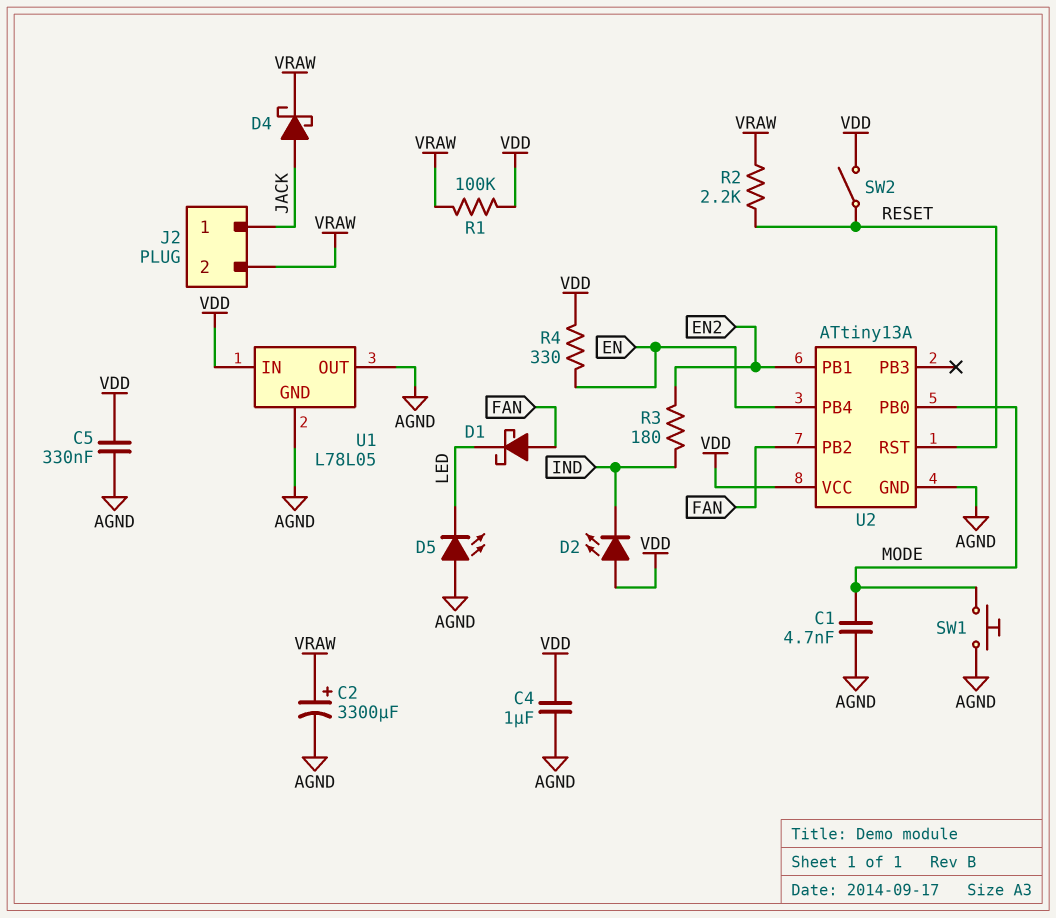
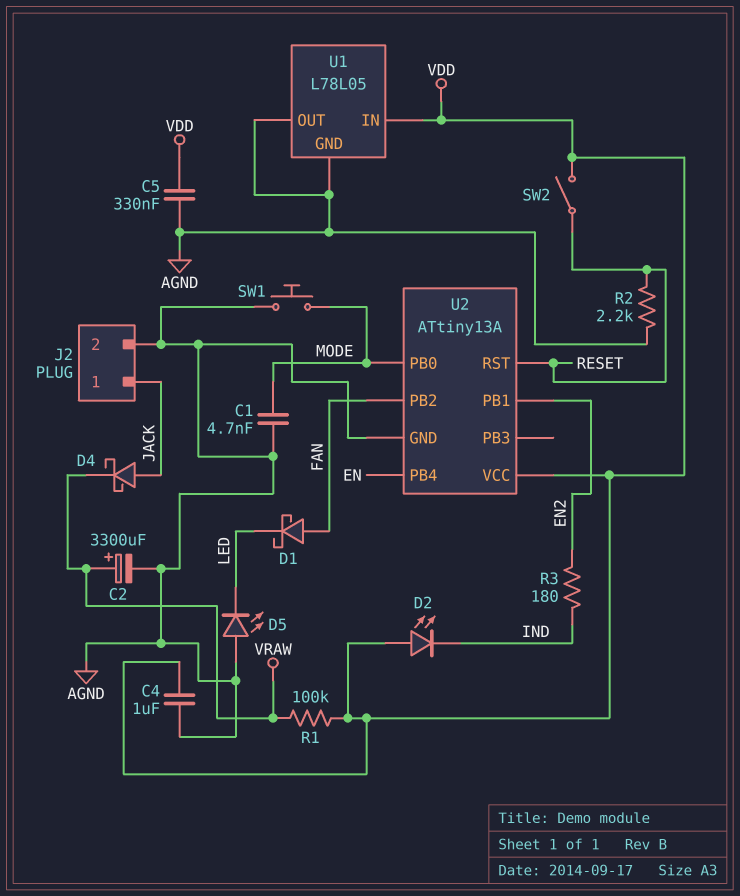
J2 pin 2: VRAW -> AGND
R2: 2.2k (RESET, VRAW) -> 2.2k (AGND, RESET)
R4: 330 (EN, VDD) -> none

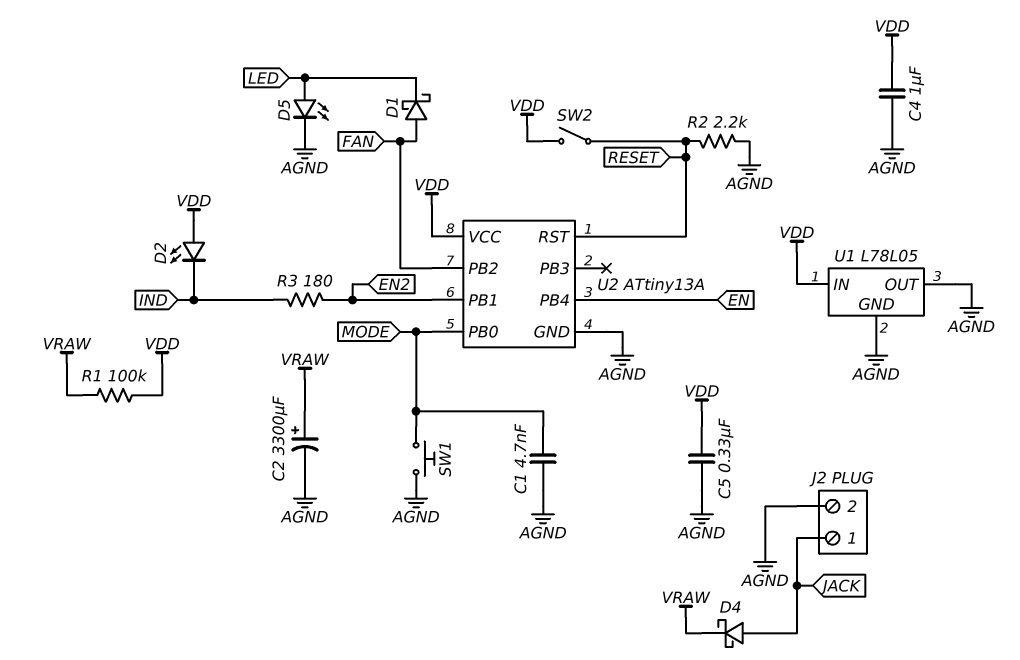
D5: LED (A AGND, K LED) -> LED (A LED, K AGND)

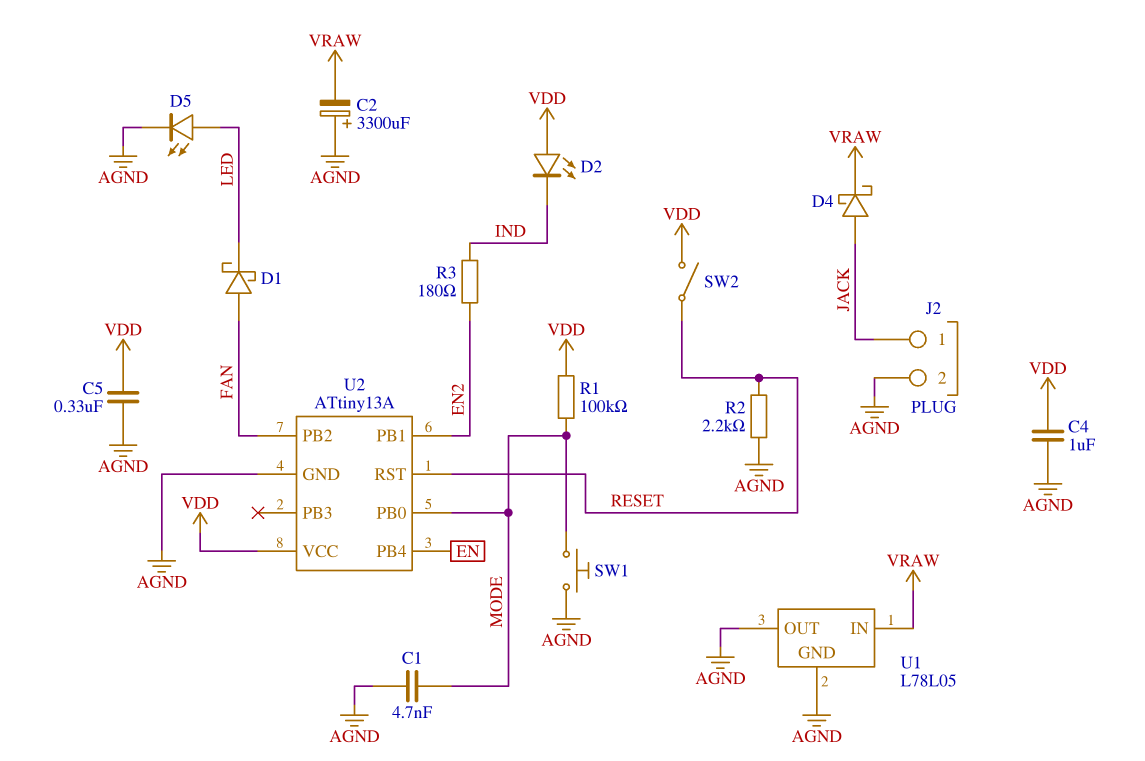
C2: 3300uF (plus VRAW, minus AGND) -> 3300uF (plus AGND, minus VRAW)
R1: 100k (VDD, VRAW) -> 100k (MODE, VDD)
U1 pin IN: VDD -> VRAW

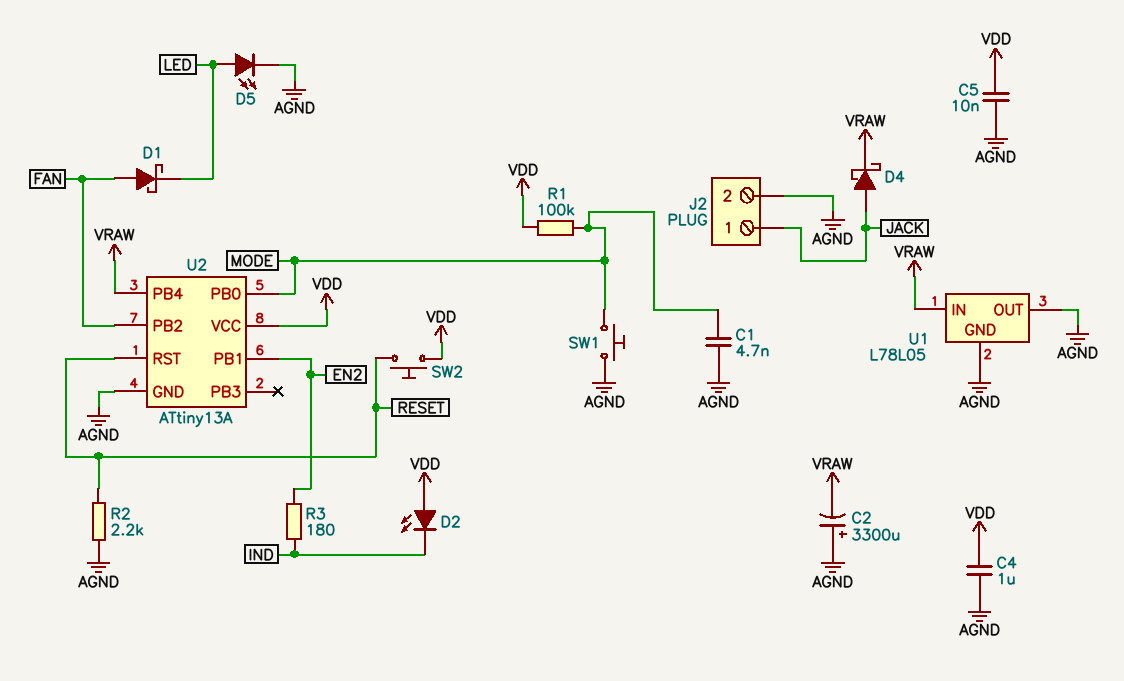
C5: 330nF (AGND, VDD) -> 10nF (AGND, VDD)
SW2: switch (RESET, VDD) -> button (RESET, VDD)
U2 pin PB4: EN -> VRAW

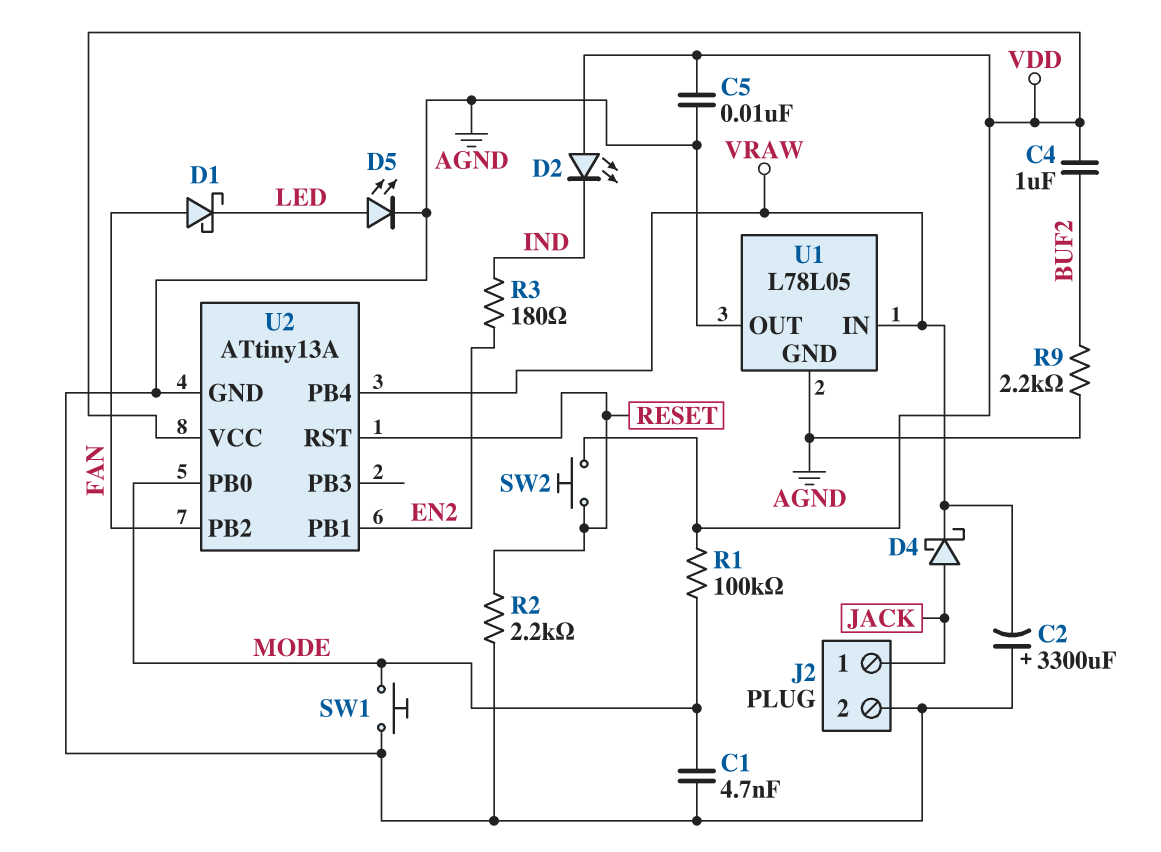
C4: 1uF (AGND, VDD) -> 1uF (BUF2, VDD)
R9: none -> 2.2k (AGND, BUF2)

